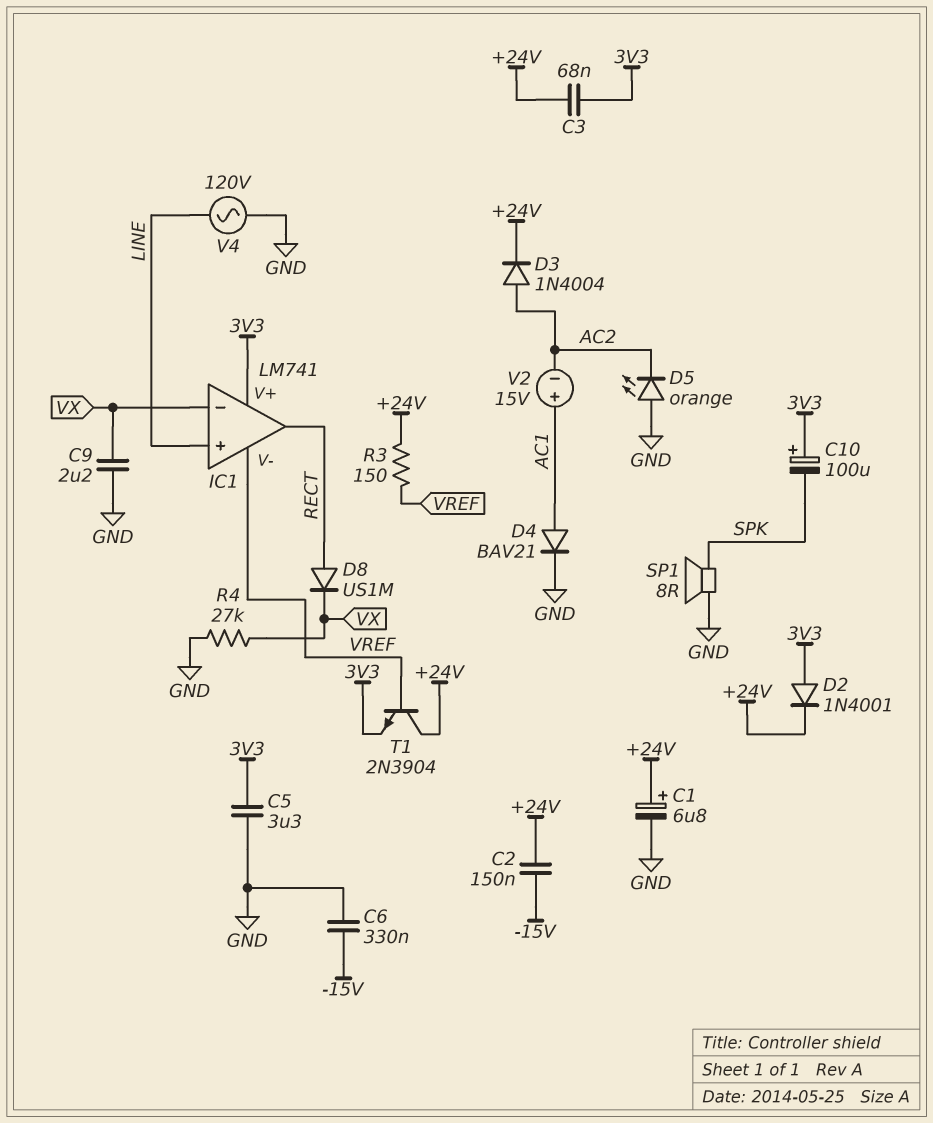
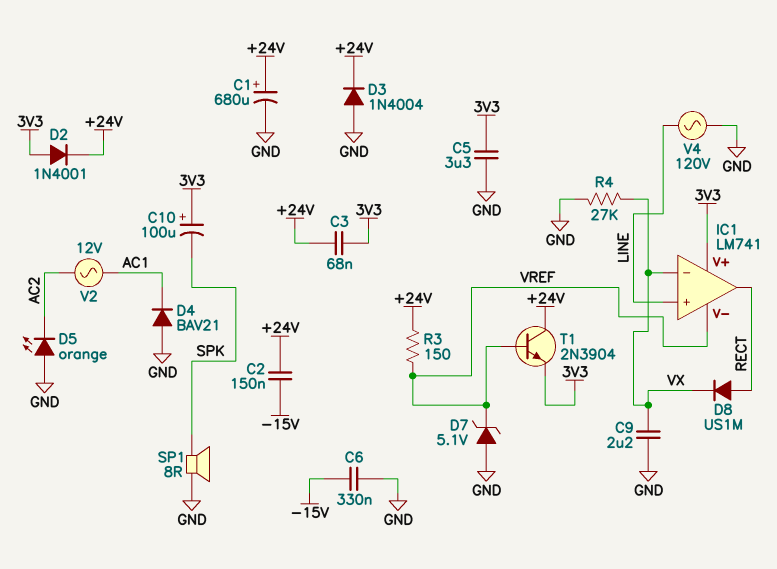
C1: 6.8uF (plus +24V, minus GND) -> 680uF (plus +24V, minus GND)
D3: diode 1N4004 (A AC2, K +24V) -> diode 1N4004 (A GND, K +24V)
D4: diode BAV21 (A AC1, K GND) -> diode BAV21 (A GND, K AC1)
D7: none -> zener 5.1V (A GND, K VREF)
V2: 15V (plus AC1, minus AC2) -> AC 12V (AC1, AC2)

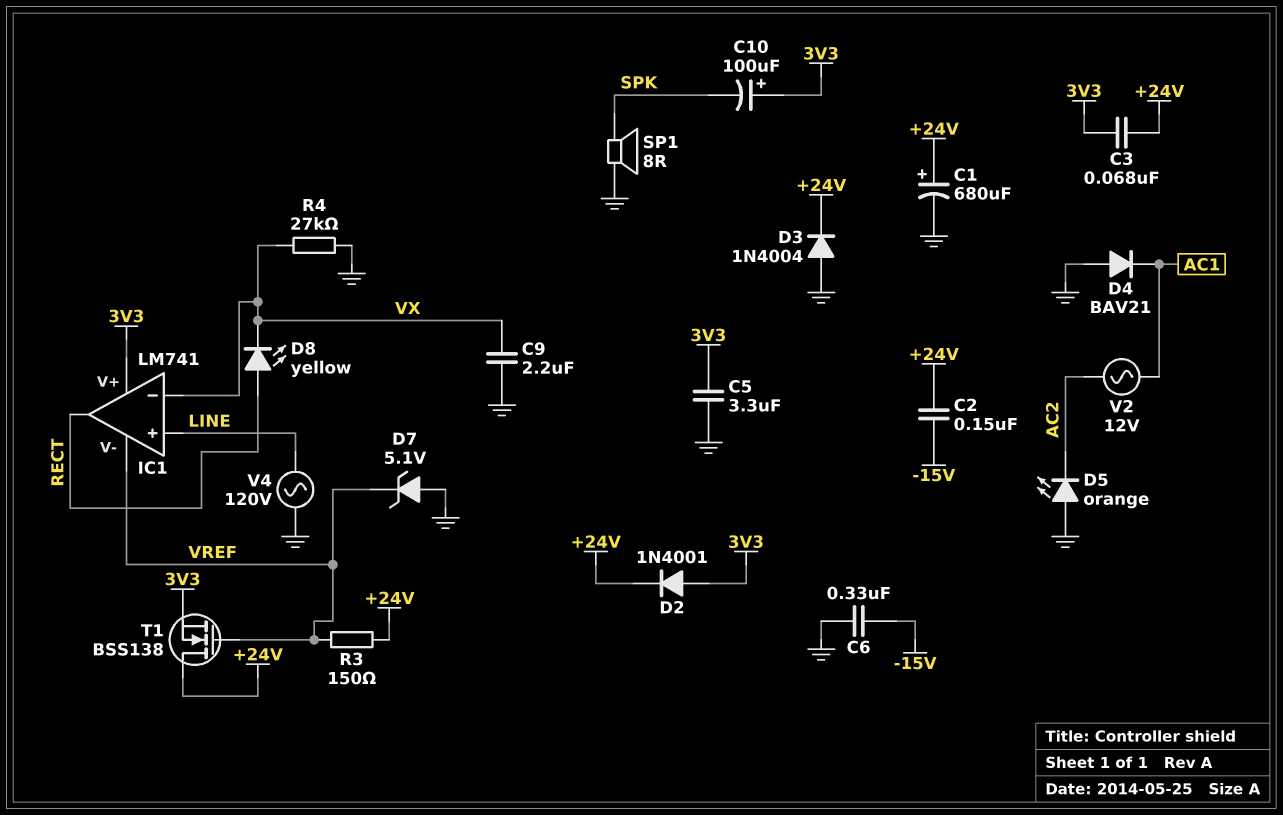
D8: diode US1M (A RECT, K VX) -> LED yellow (A RECT, K VX)
T1: NPN 2N3904 (B VREF, C +24V, E 3V3) -> NMOS BSS138 (G VREF, D +24V, S 3V3)

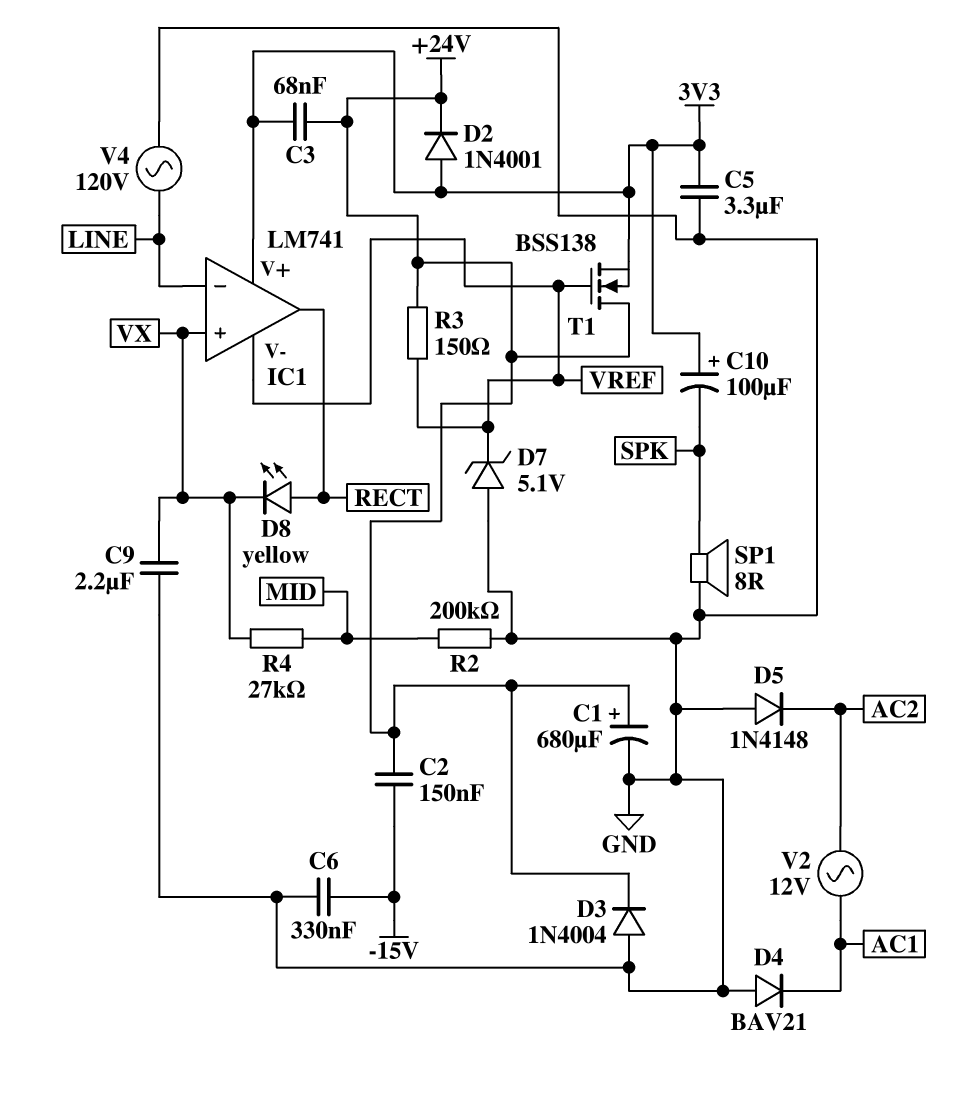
D5: LED orange (A GND, K AC2) -> diode 1N4148 (A GND, K AC2)
IC1 pin in+: LINE -> VX
IC1 pin in-: VX -> LINE
R2: none -> 200k (GND, MID)
R4: 27k (GND, VX) -> 27k (MID, VX)

